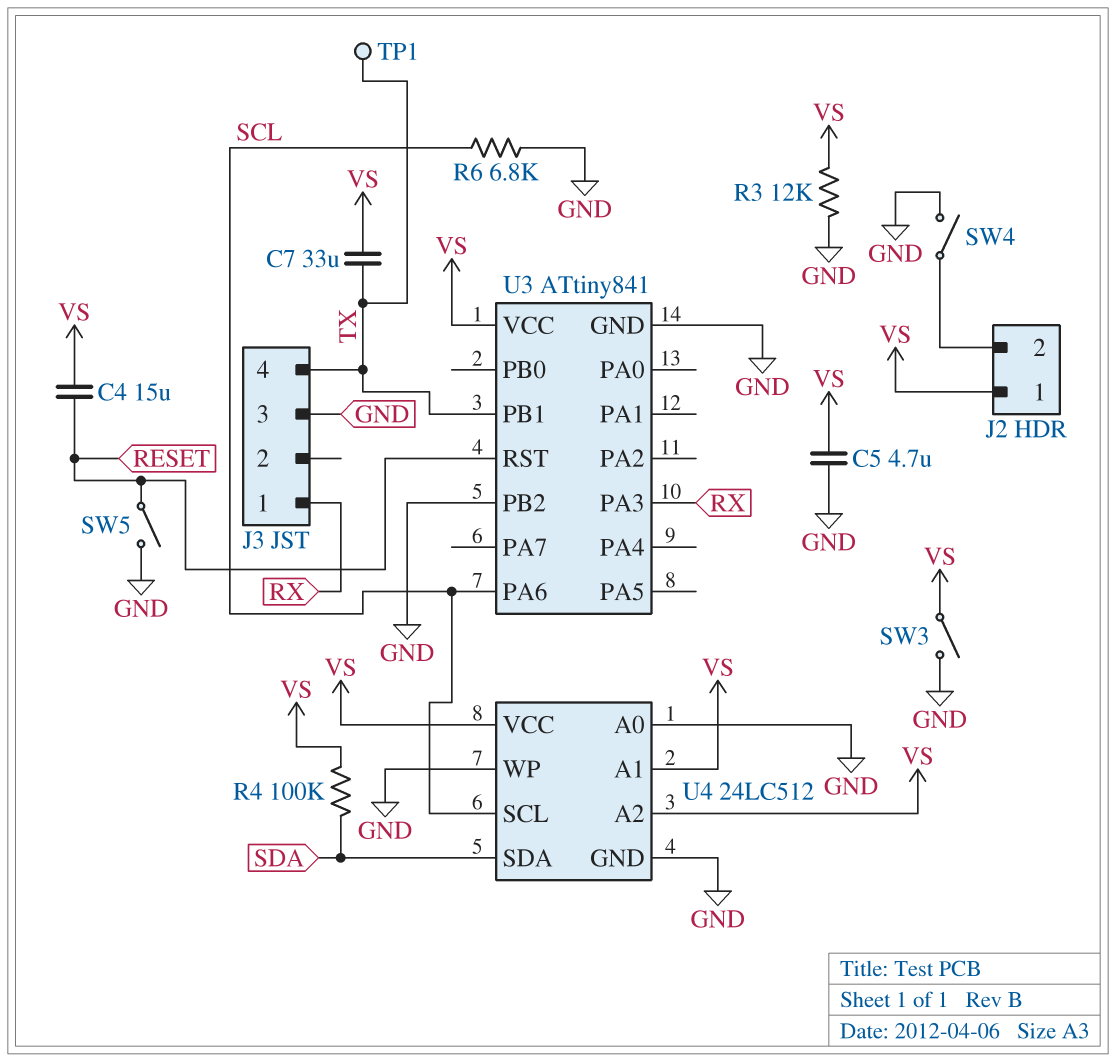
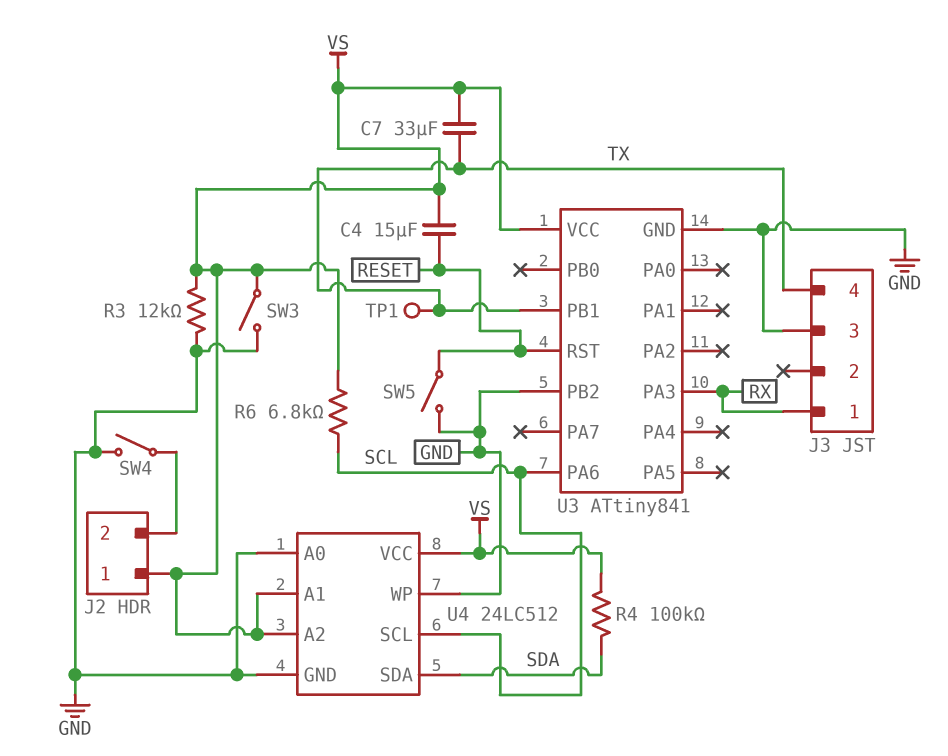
C5: 4.7uF (GND, VS) -> none
R6: 6.8k (GND, SCL) -> 6.8k (SCL, VS)

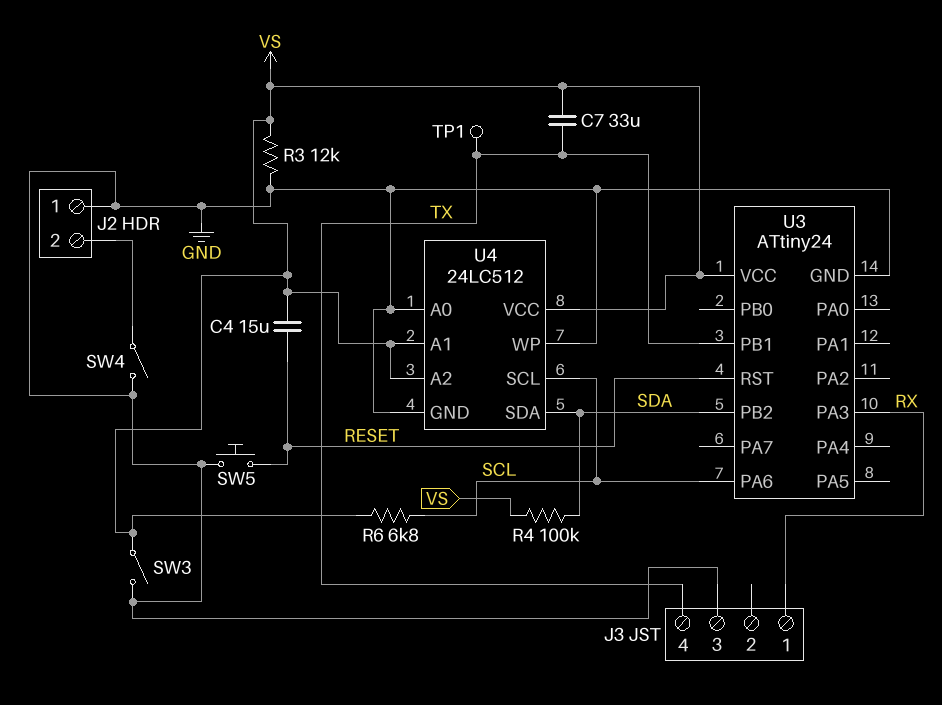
J2 pin 1: VS -> GND
SW5: switch (GND, RESET) -> button (GND, RESET)
U3: ATtiny841 -> ATtiny24
U3 pin PB2: GND -> SDA

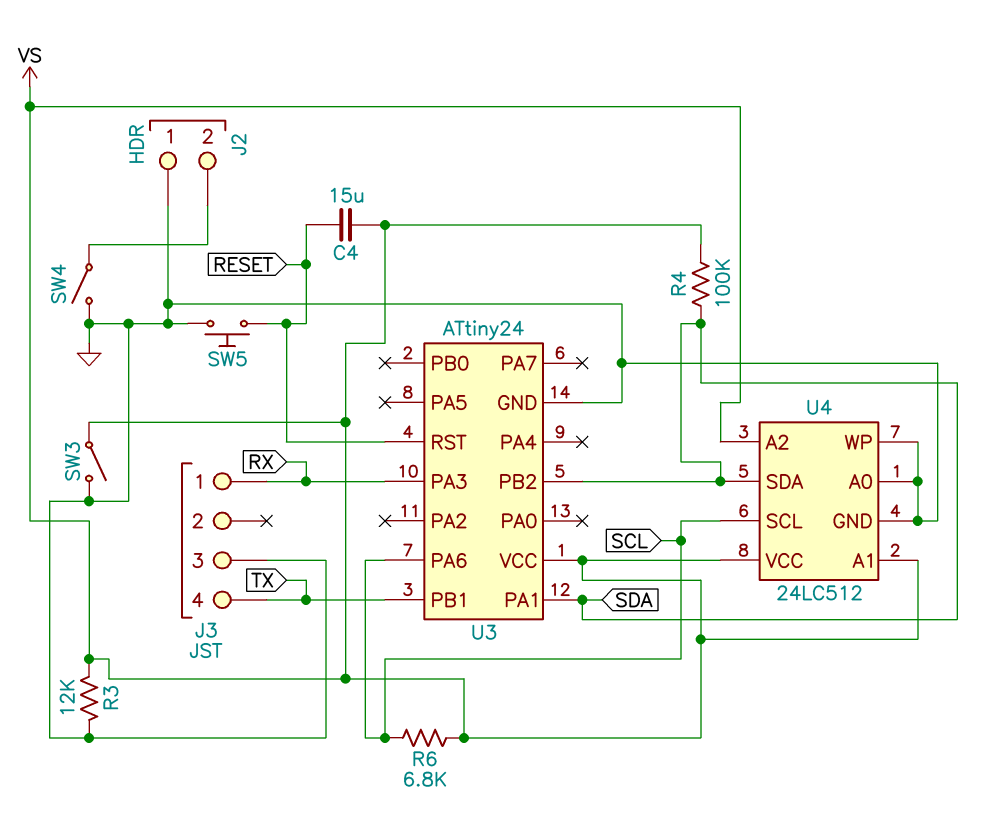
C7: 33uF (TX, VS) -> none
TP1: test point (TX) -> none
U3 pin PA1: none -> SDA

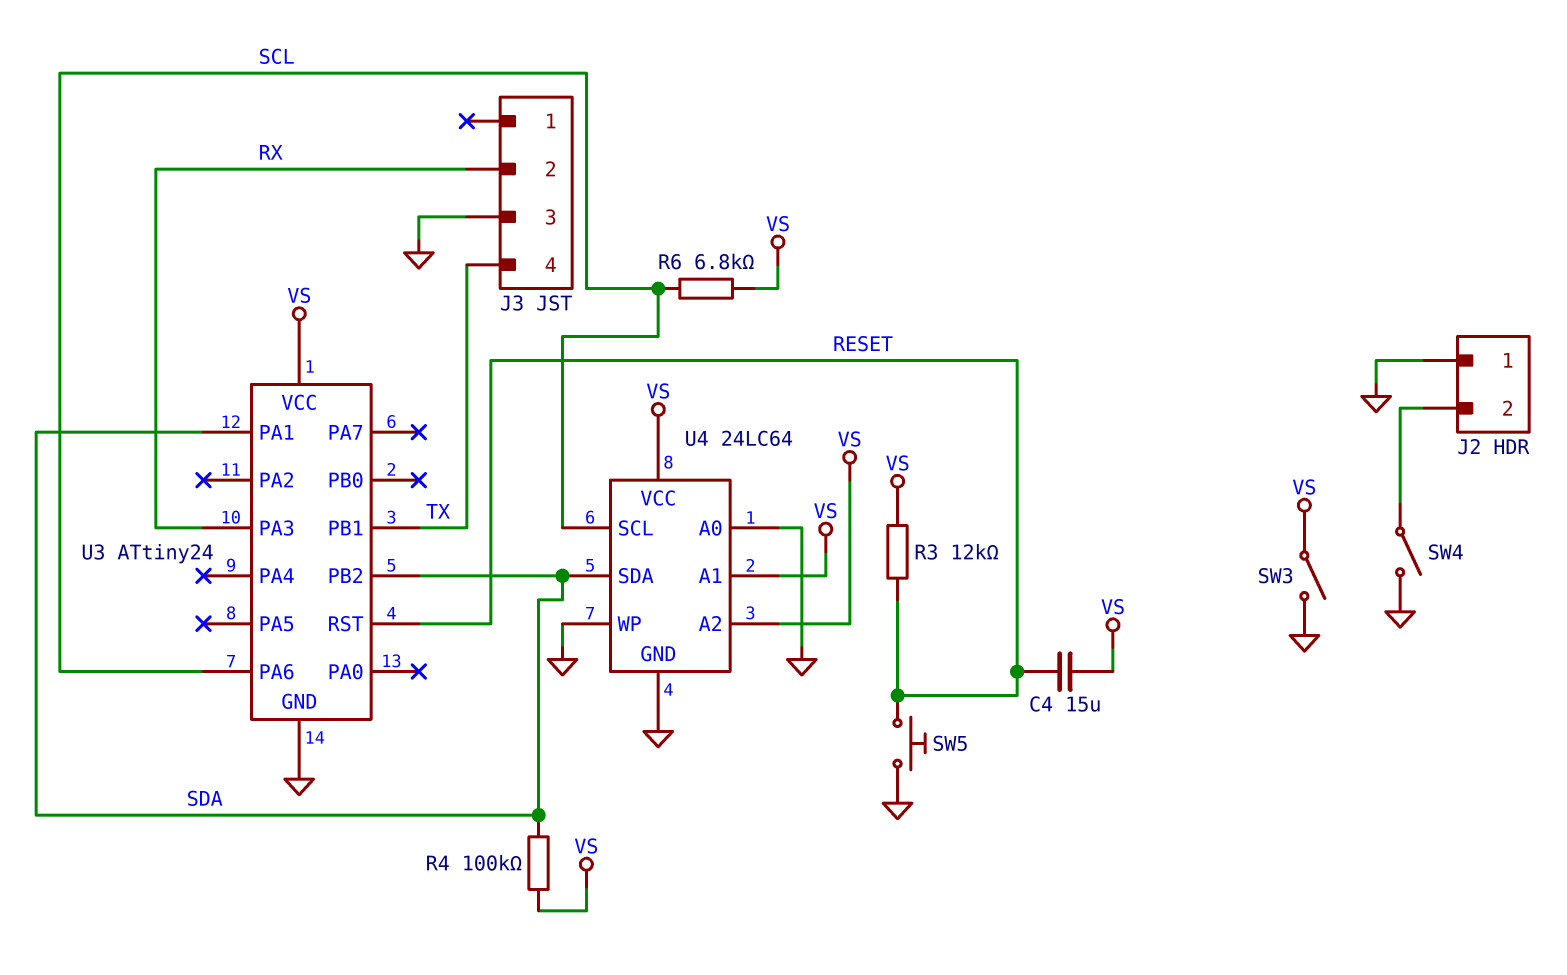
J3 pin 1: RX -> none
J3 pin 2: none -> RX
R3: 12k (GND, VS) -> 12k (RESET, VS)
U4: 24LC512 -> 24LC64

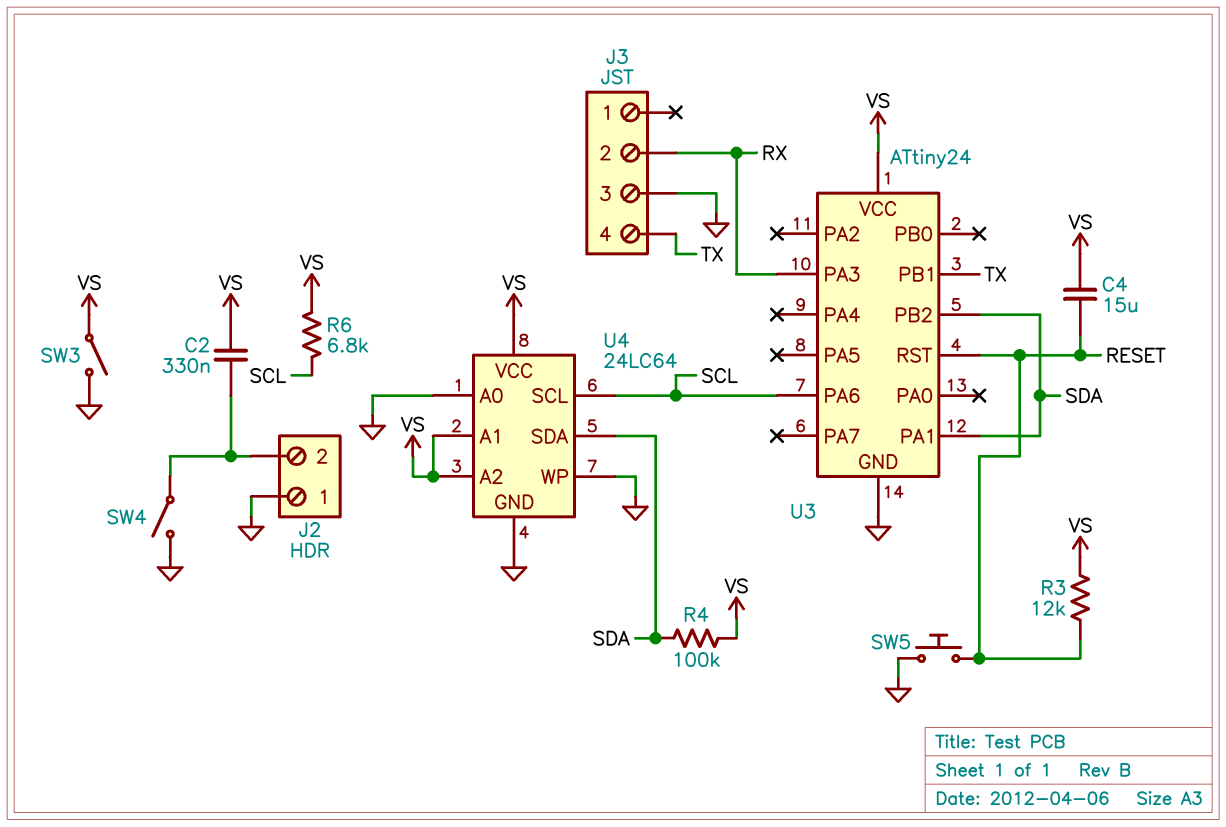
C2: none -> 330nF (J2/2, VS)

